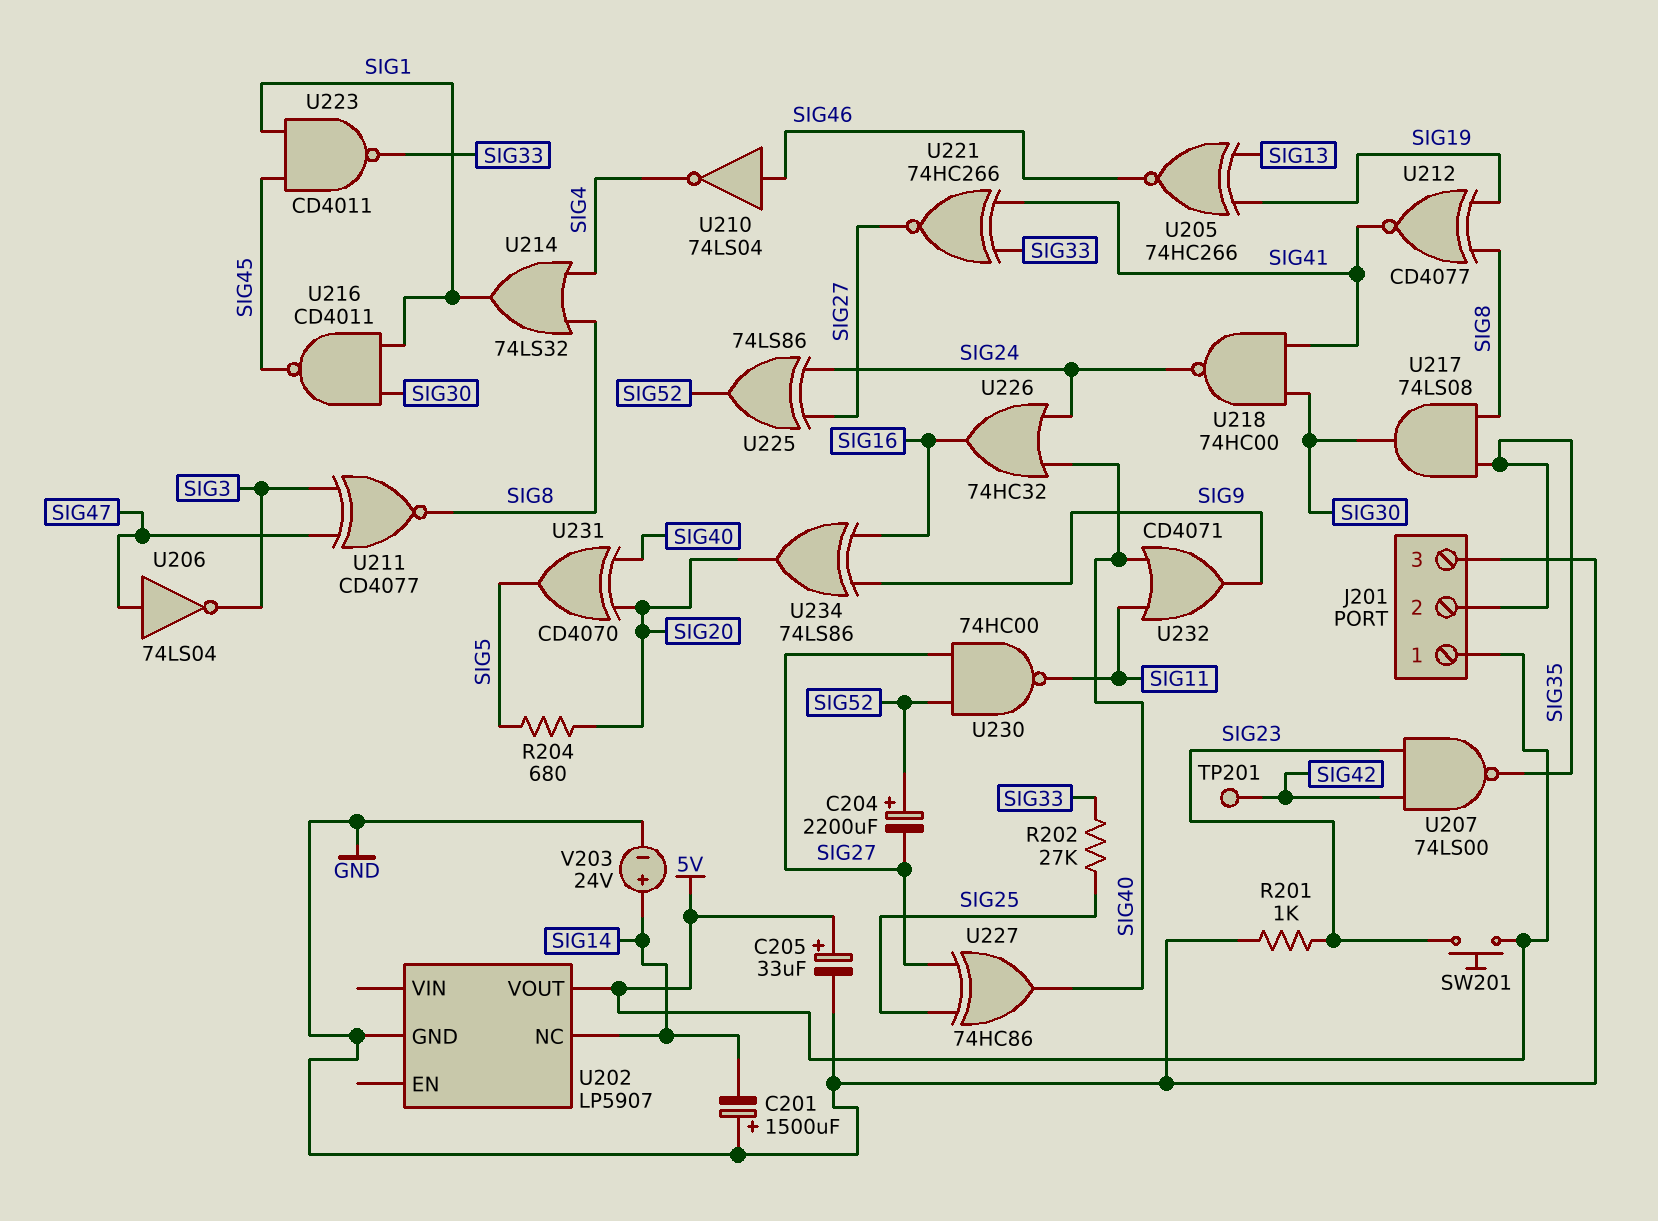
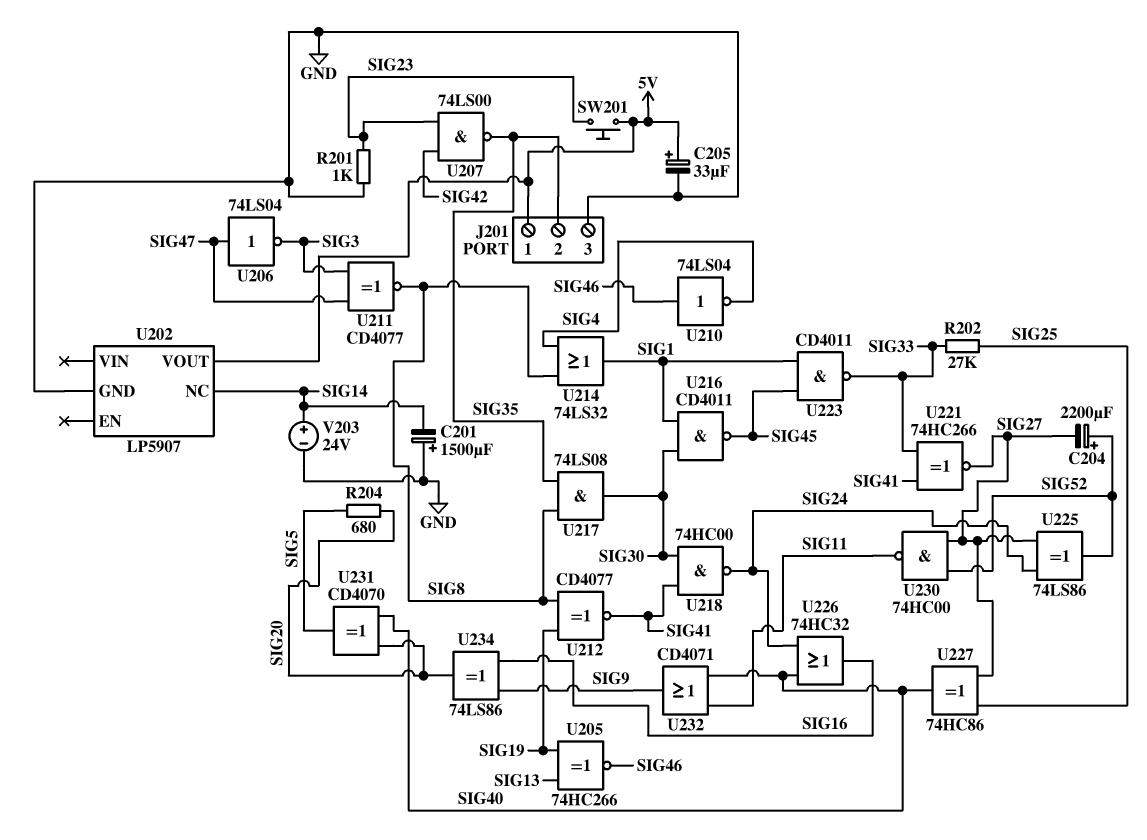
TP201: test point (SIG42) -> none

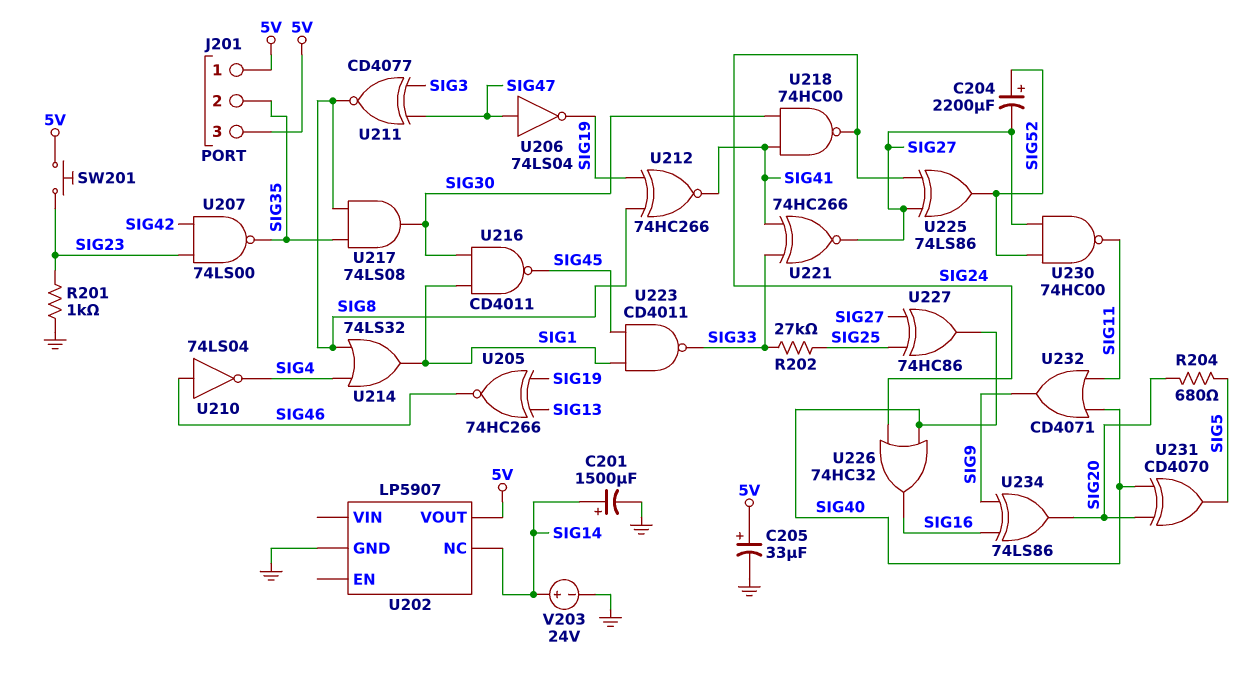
C201: 1500uF (plus GND, minus SIG14) -> 1500uF (plus SIG14, minus GND)
J201 pin 3: GND -> 5V
U206: NOT 74LS04 (in SIG47, out SIG3) -> NOT 74LS04 (in SIG47, out SIG19)
U212: XNOR CD4077 (in SIG8, in SIG19, out SIG41) -> XNOR 74HC266 (in SIG8, in SIG19, out SIG41)

